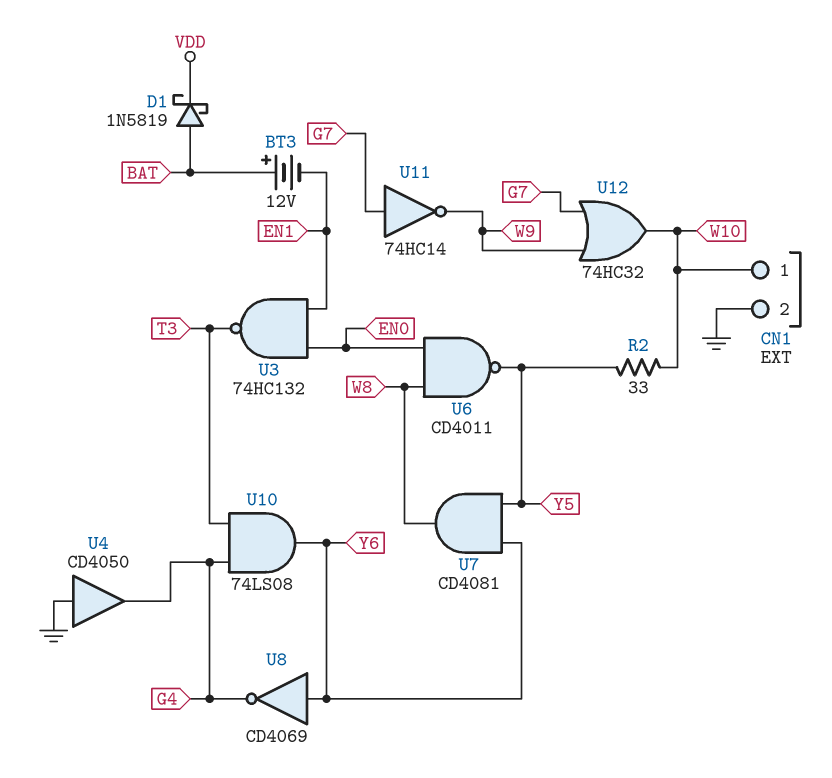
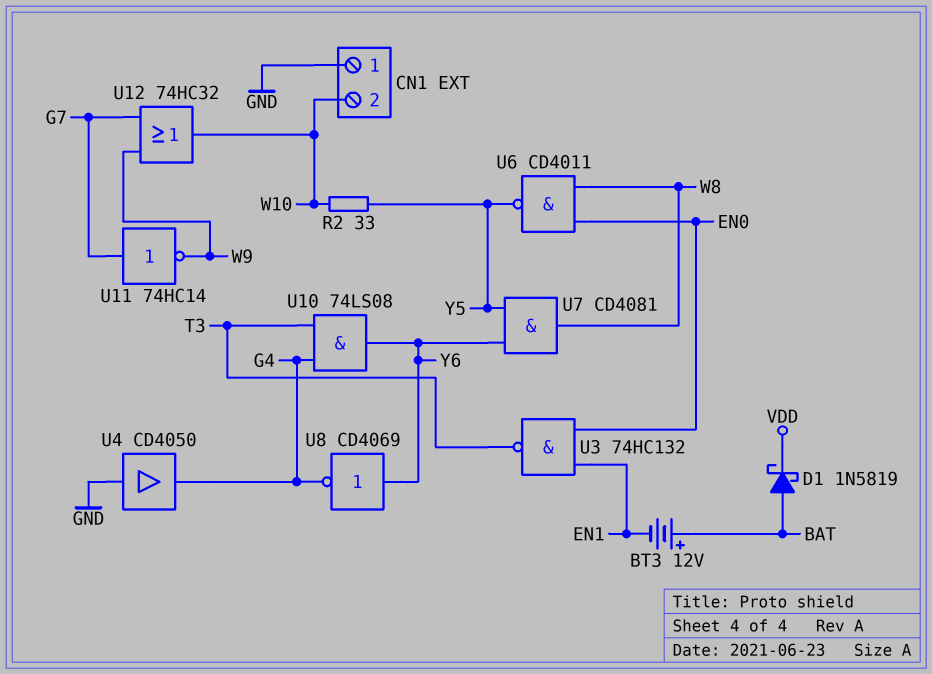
CN1 pin 1: W10 -> GND
CN1 pin 2: GND -> W10

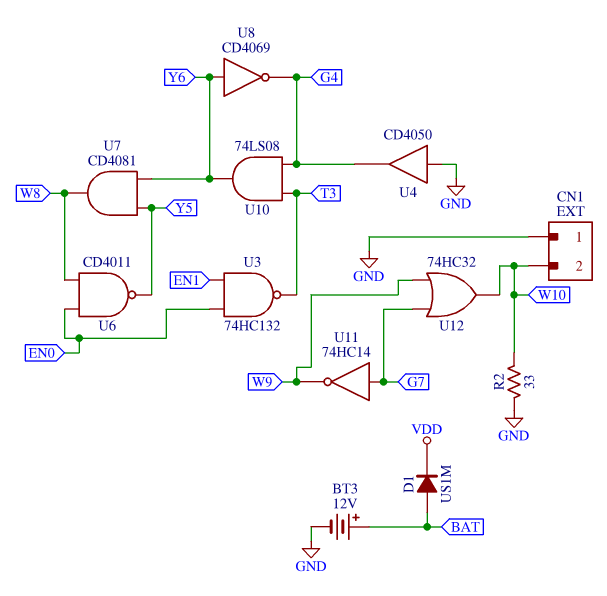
BT3: 12V (plus BAT, minus EN1) -> 12V (plus BAT, minus GND)
D1: schottky 1N5819 (A BAT, K VDD) -> diode US1M (A BAT, K VDD)
R2: 33 (W10, Y5) -> 33 (GND, W10)

